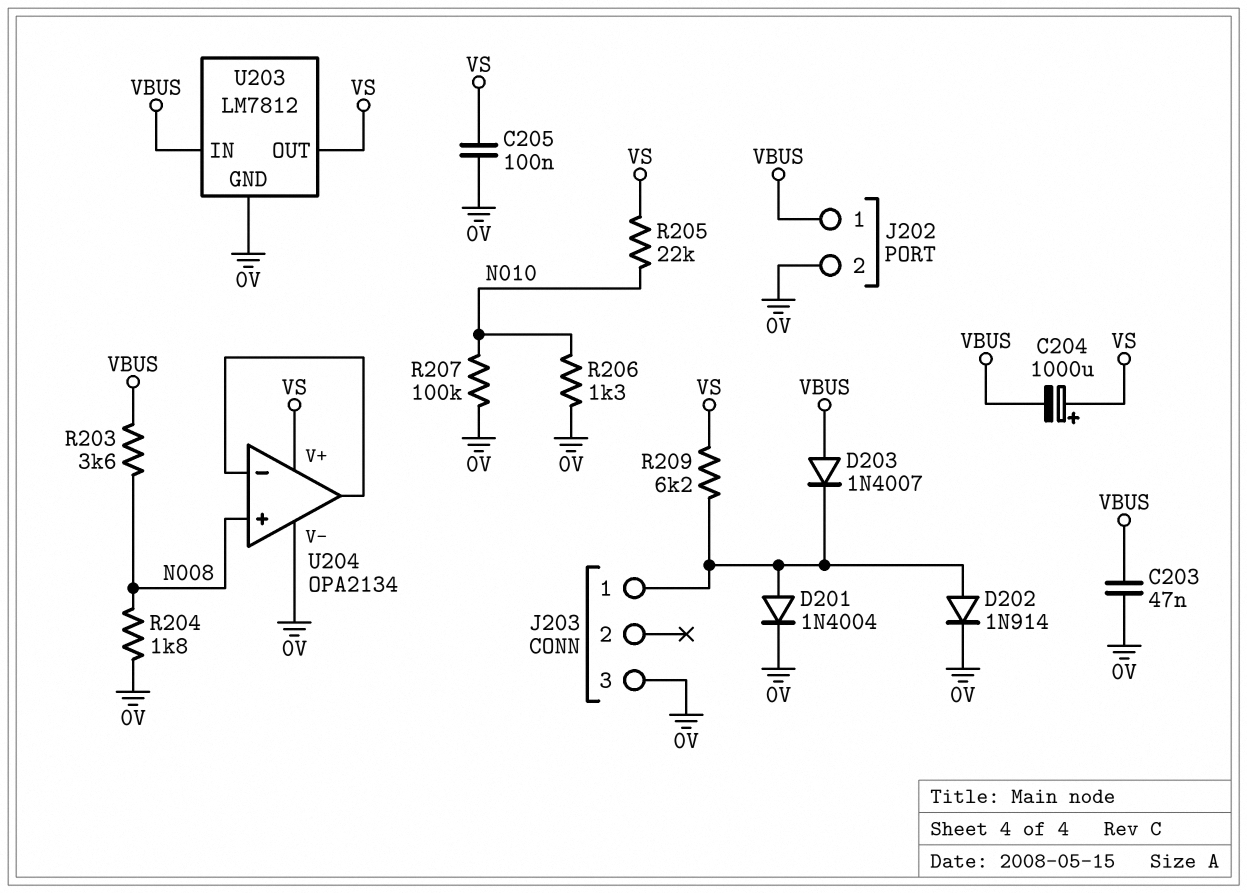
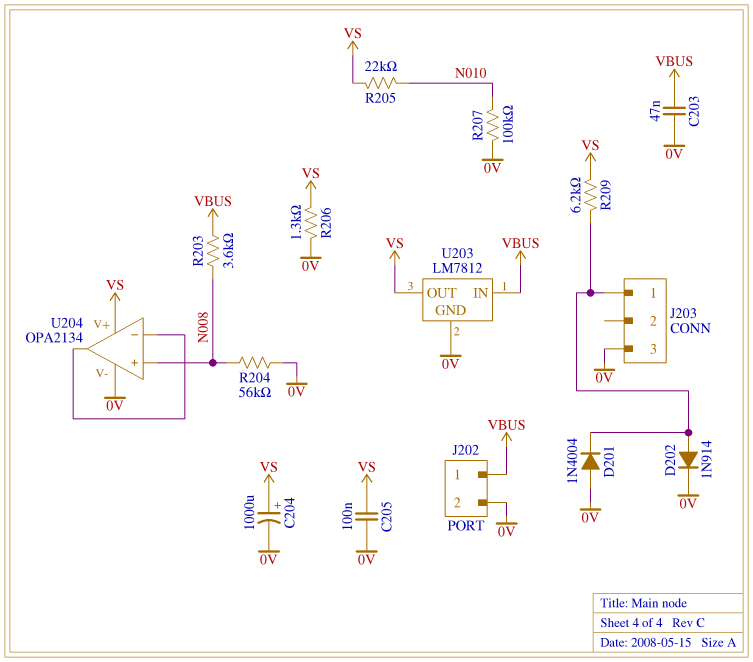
C204: 1000uF (plus VS, minus VBUS) -> 1000uF (plus VS, minus 0V)
D201: diode 1N4004 (A J203/1, K 0V) -> diode 1N4004 (A 0V, K J203/1)
D203: diode 1N4007 (A VBUS, K J203/1) -> none
R204: 1.8k (0V, N008) -> 56k (0V, N008)
R206: 1.3k (0V, N010) -> 1.3k (0V, VS)

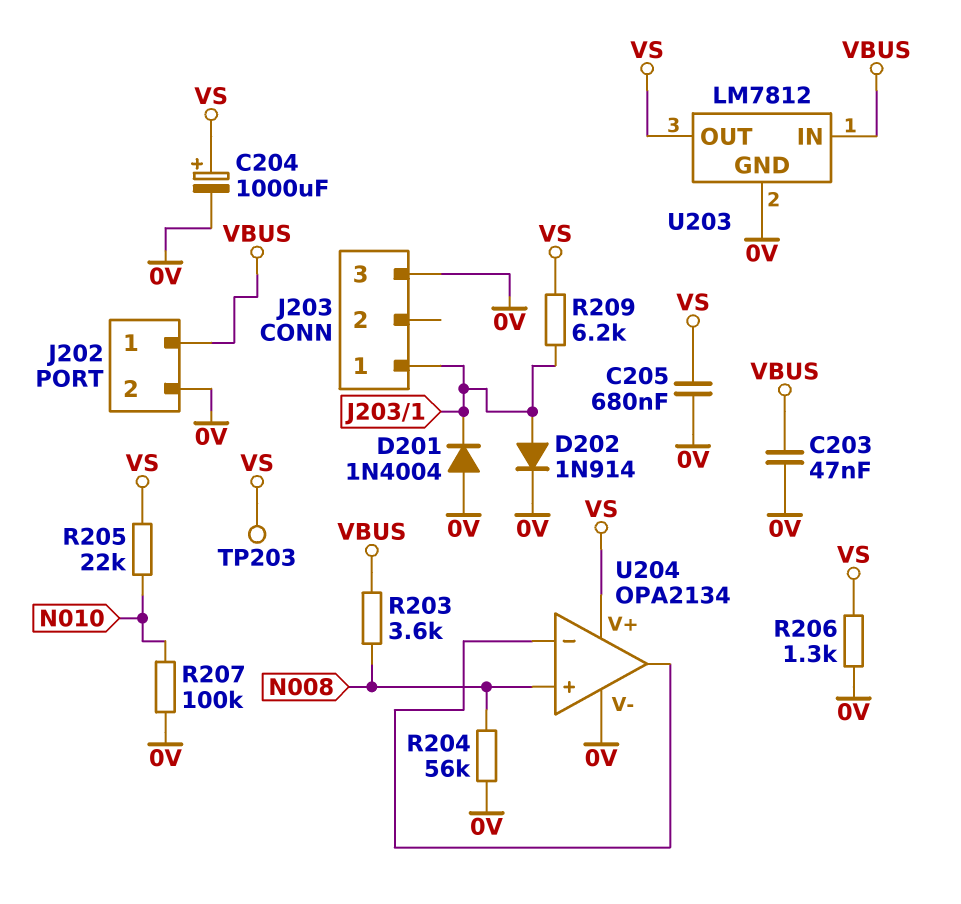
C205: 100nF (0V, VS) -> 680nF (0V, VS)
TP203: none -> test point (VS)

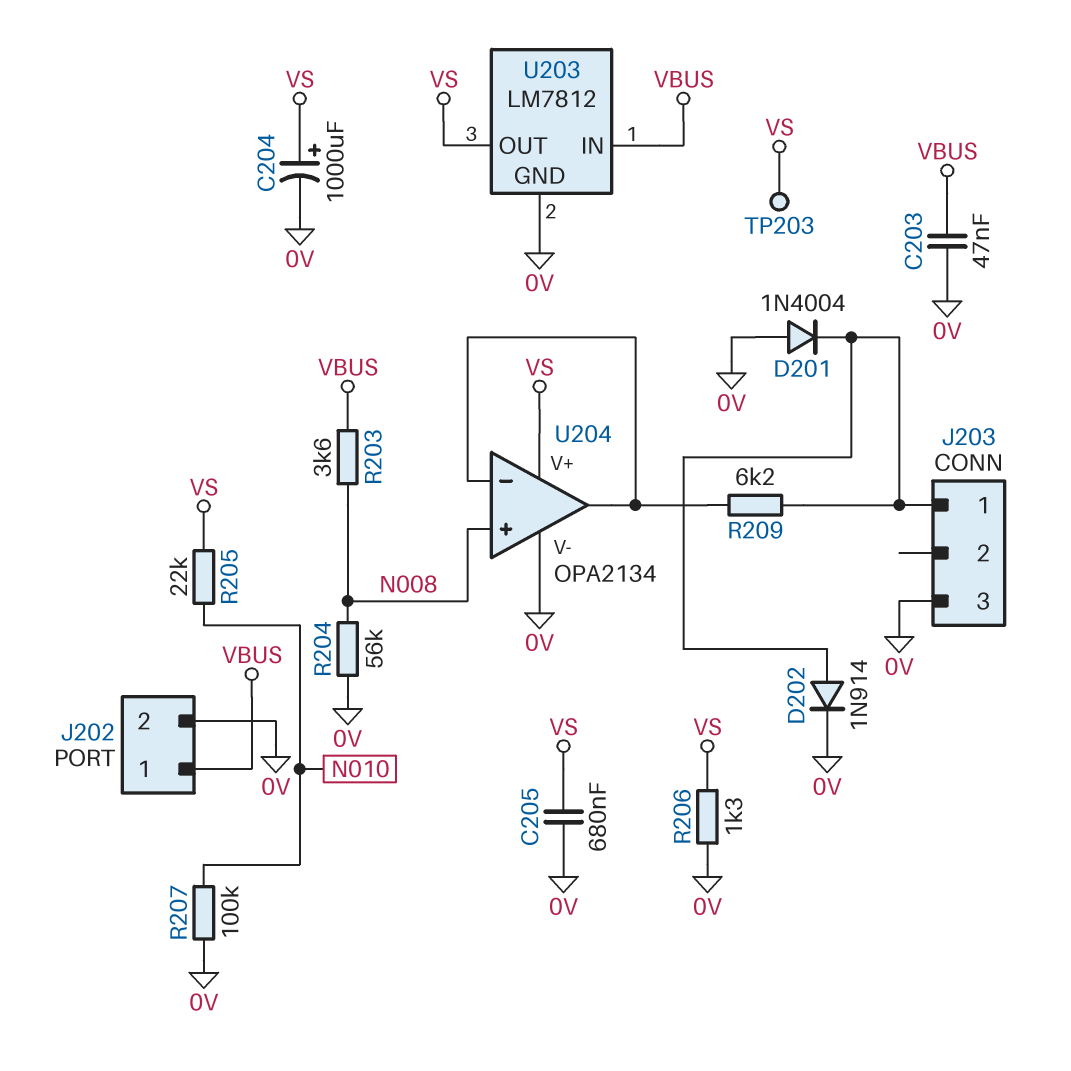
R209: 6.2k (J203/1, VS) -> 6.2k (J203/1, U204/in-)

